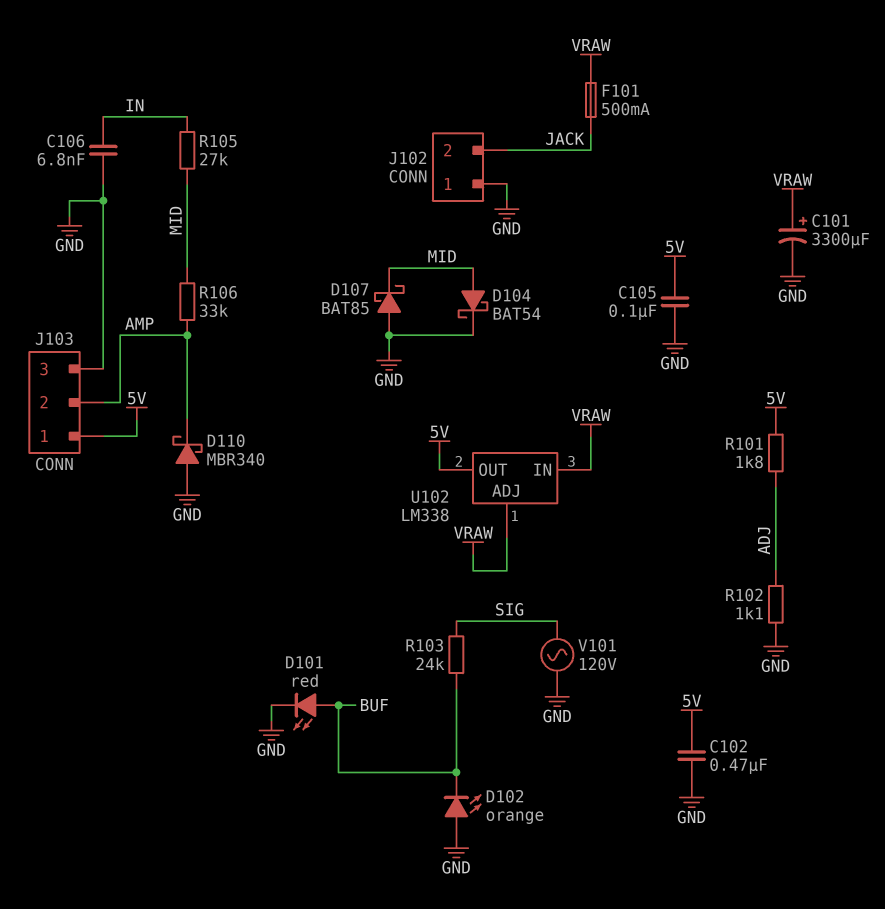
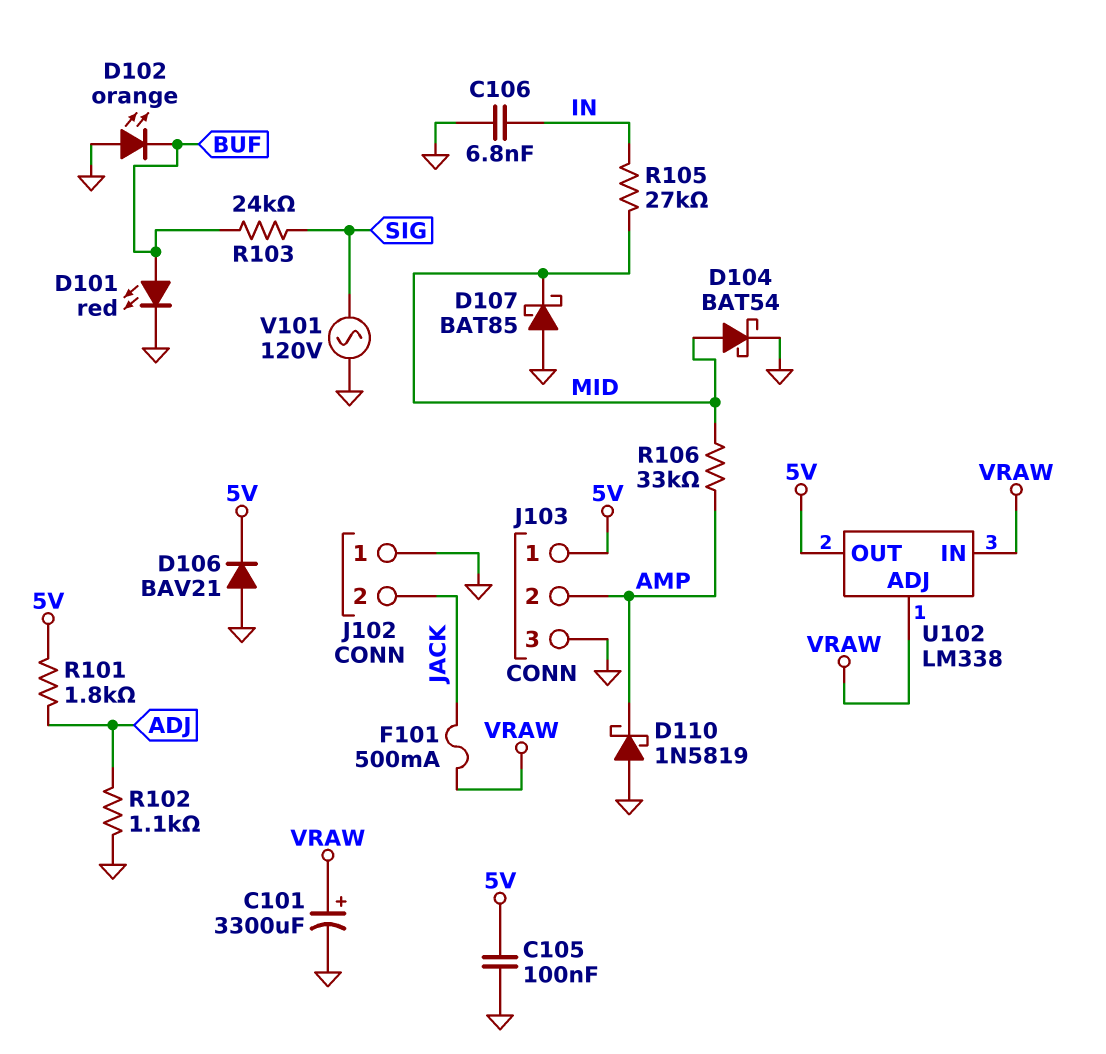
C102: 470nF (5V, GND) -> none
D106: none -> diode BAV21 (A GND, K 5V)
D110: schottky MBR340 (A GND, K AMP) -> schottky 1N5819 (A GND, K AMP)

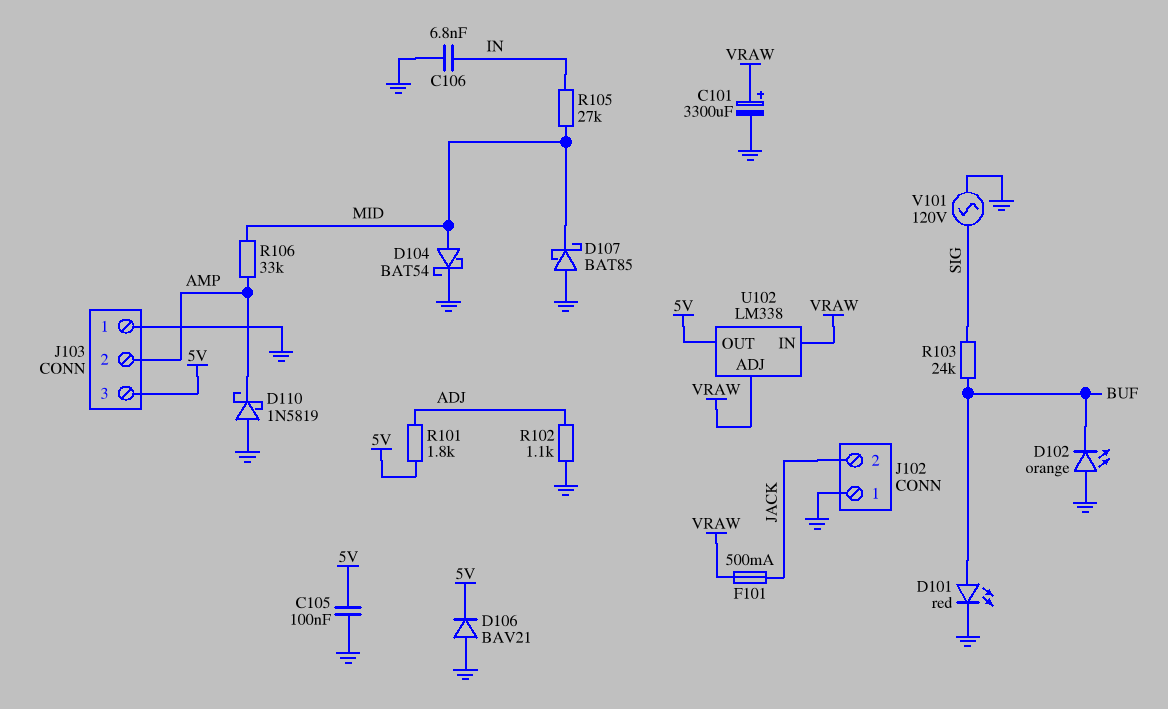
J103 pin 1: 5V -> GND
J103 pin 3: GND -> 5V

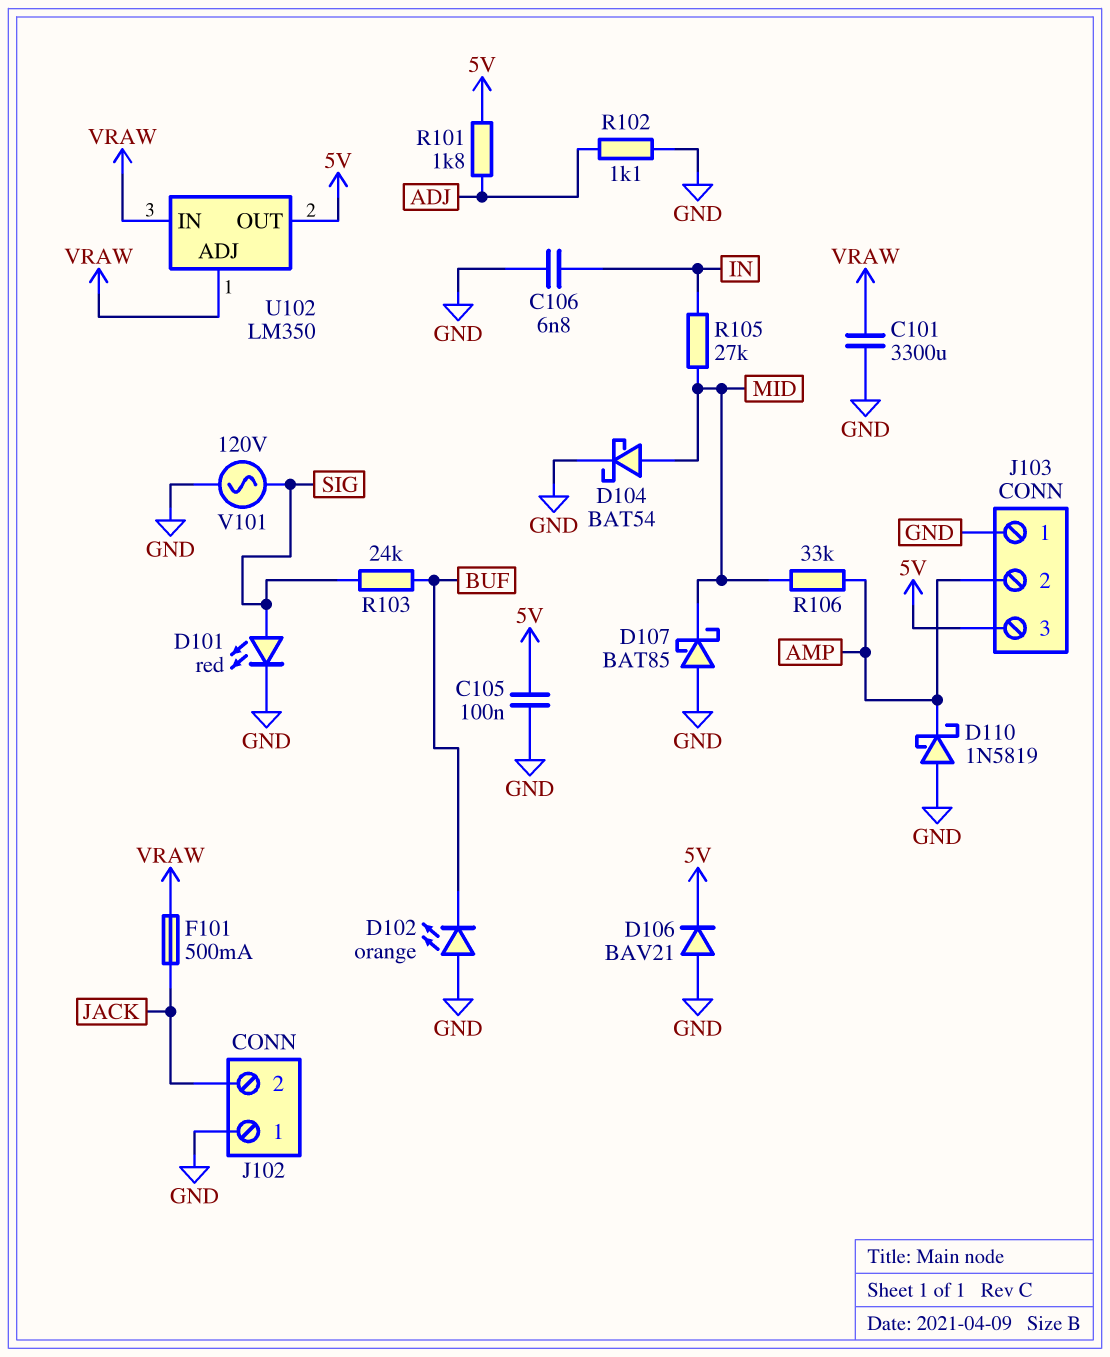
C101: 3300uF (plus VRAW, minus GND) -> 3300uF (GND, VRAW)
D101: LED red (A BUF, K GND) -> LED red (A SIG, K GND)
U102: LM338 -> LM350

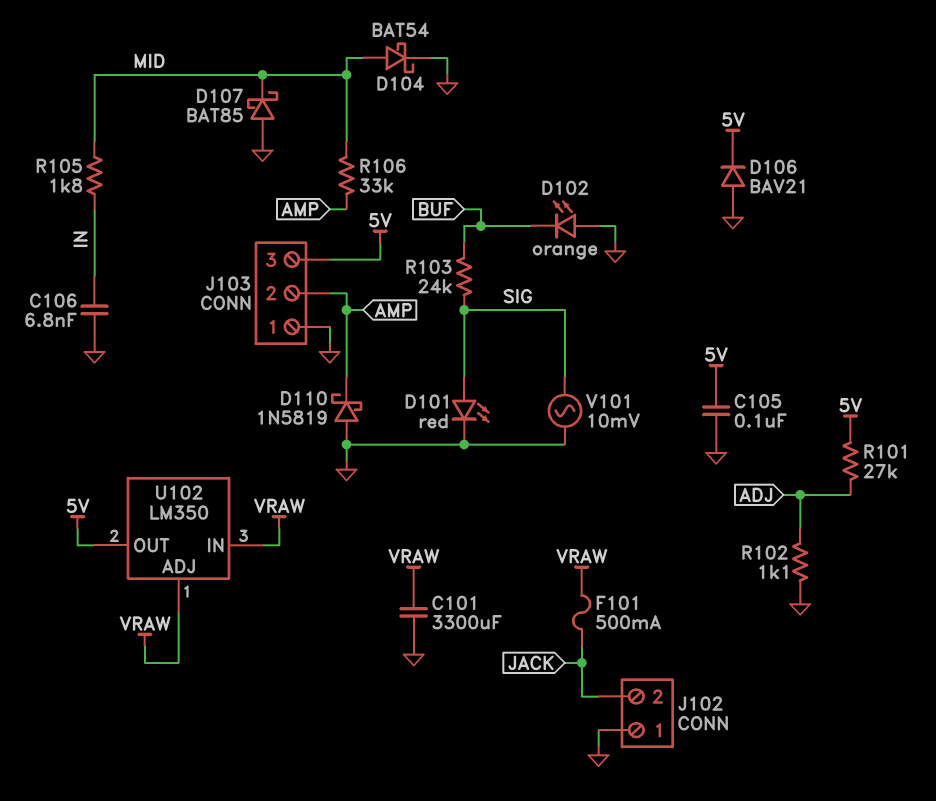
R101: 1.8k (5V, ADJ) -> 27k (5V, ADJ)
R105: 27k (IN, MID) -> 1.8k (IN, MID)
V101: AC 120V (GND, SIG) -> AC 10mV (GND, SIG)

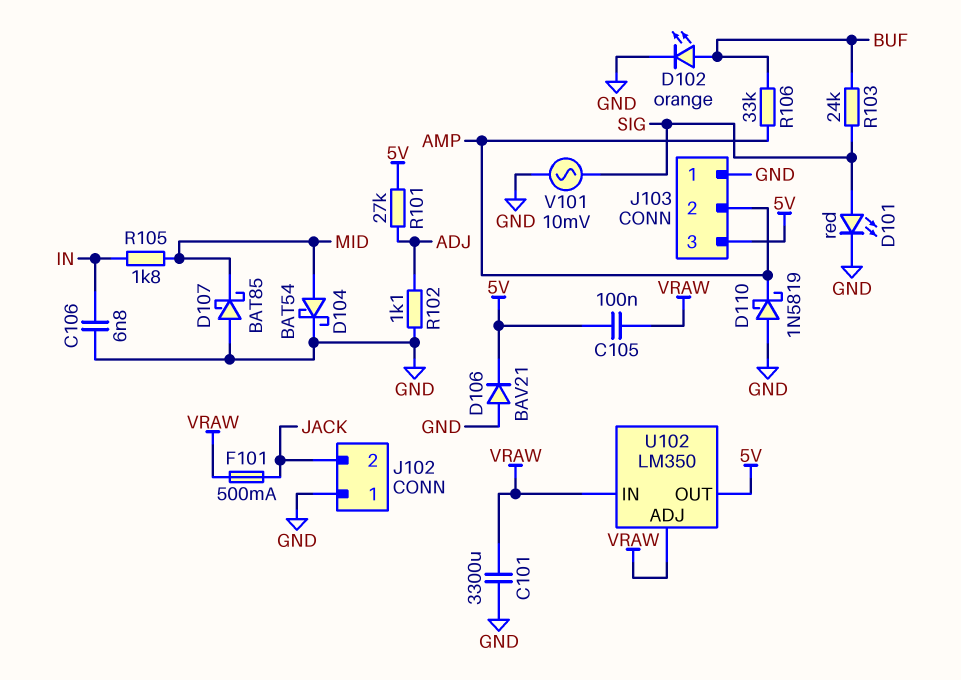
C105: 100nF (5V, GND) -> 100nF (5V, VRAW)
D102: LED orange (A GND, K BUF) -> LED orange (A BUF, K GND)
R106: 33k (AMP, MID) -> 33k (AMP, BUF)

